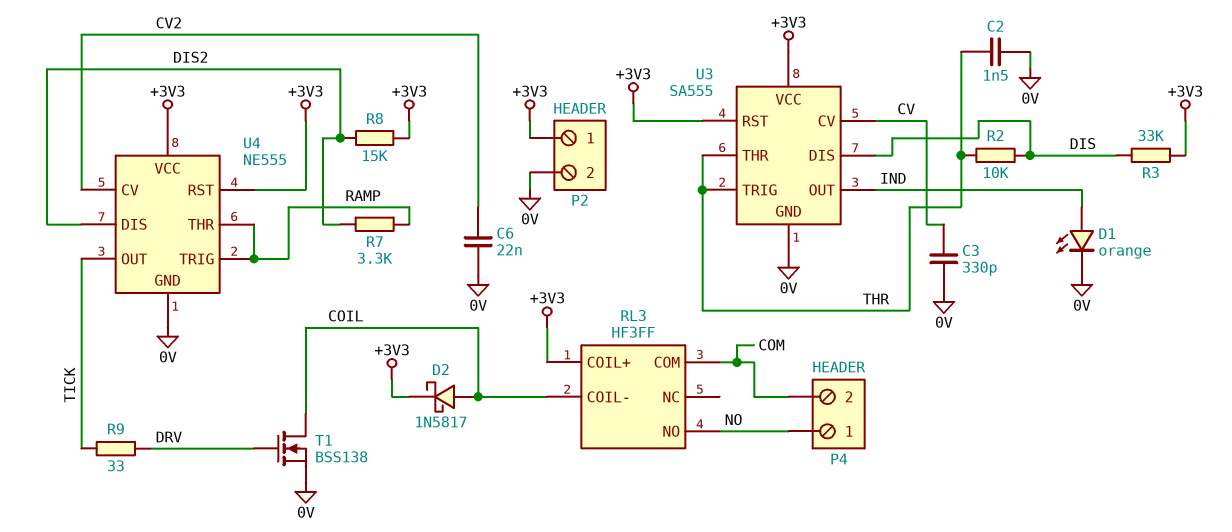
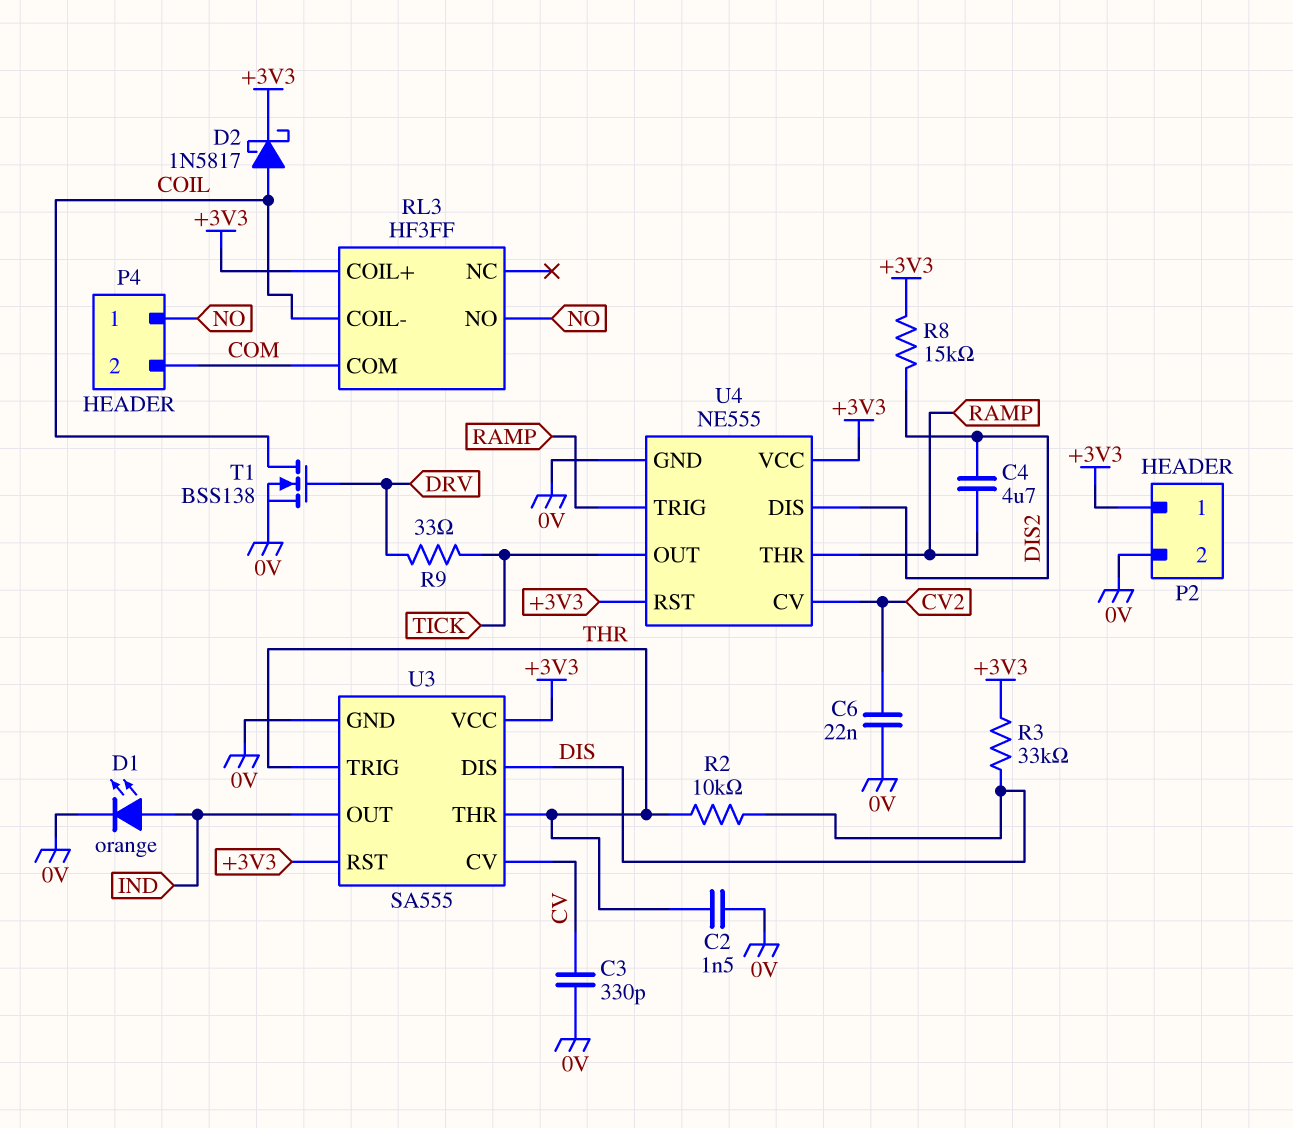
C4: none -> 4.7uF (DIS2, RAMP)
R7: 3.3k (DIS2, RAMP) -> none

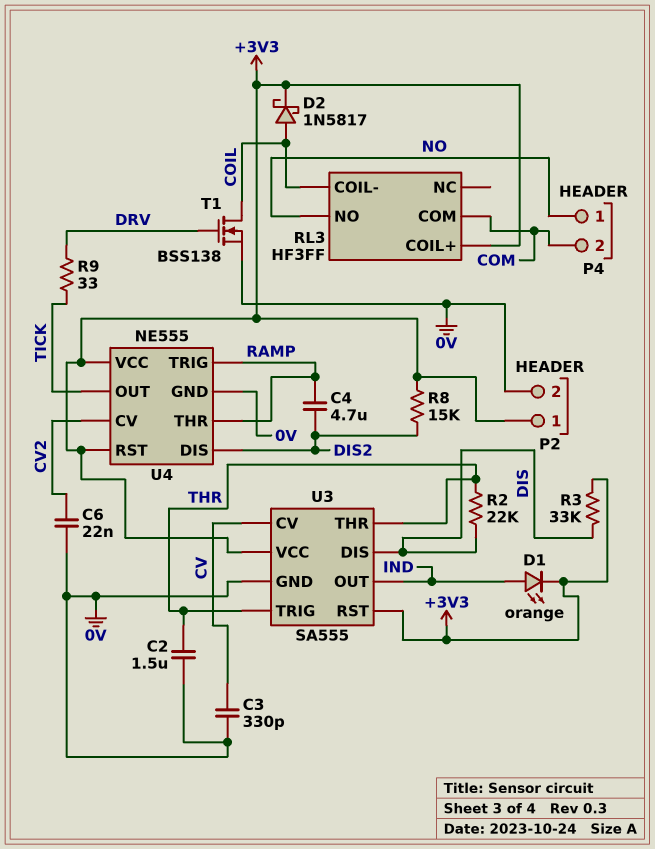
C2: 1.5nF (0V, THR) -> 1.5uF (0V, THR)
D1: LED orange (A IND, K 0V) -> LED orange (A IND, K +3V3)
R2: 10k (DIS, THR) -> 22k (DIS, THR)

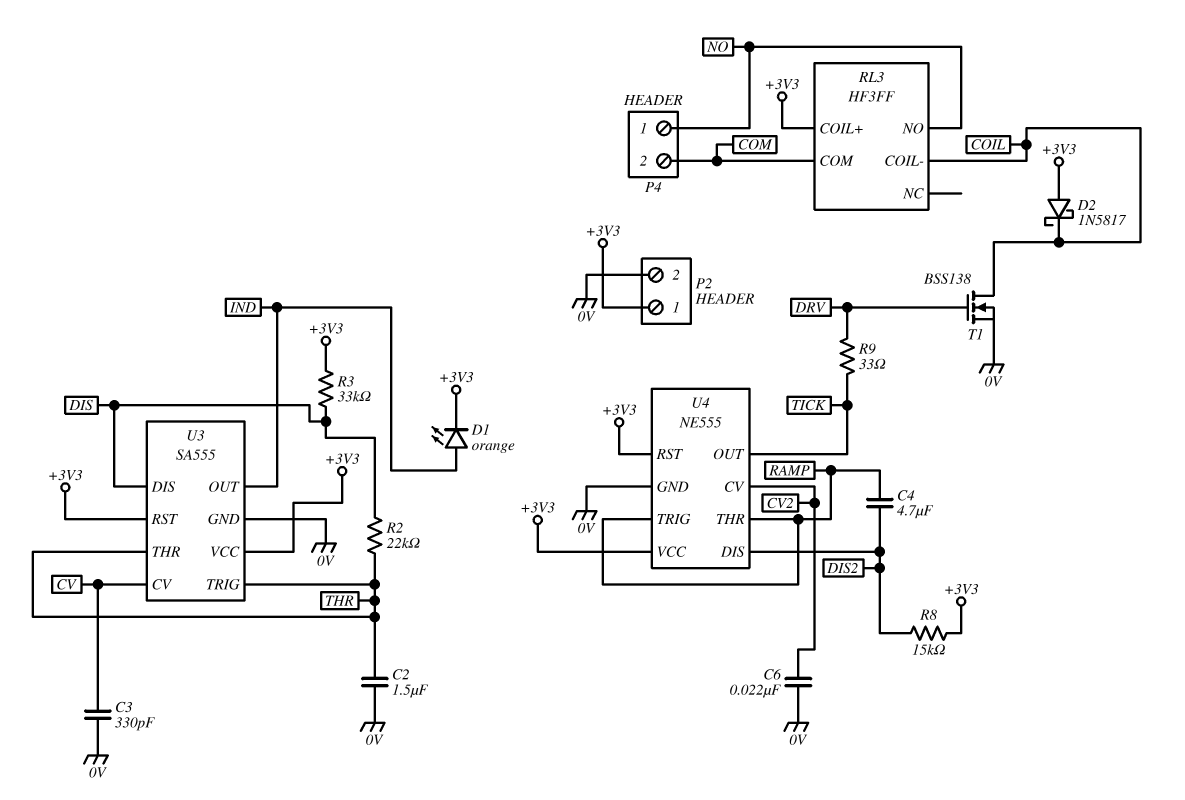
D2: schottky 1N5817 (A COIL, K +3V3) -> schottky 1N5817 (A +3V3, K COIL)

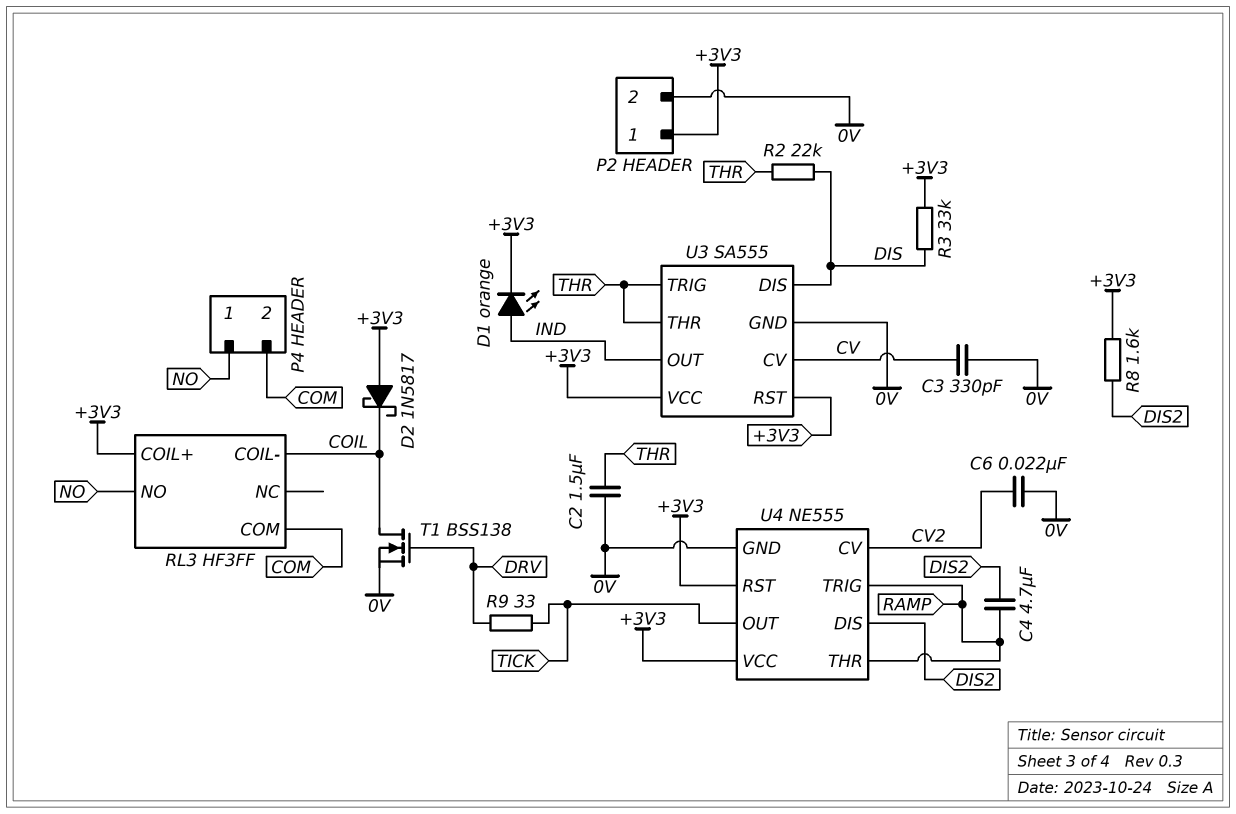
R8: 15k (+3V3, DIS2) -> 1.6k (+3V3, DIS2)

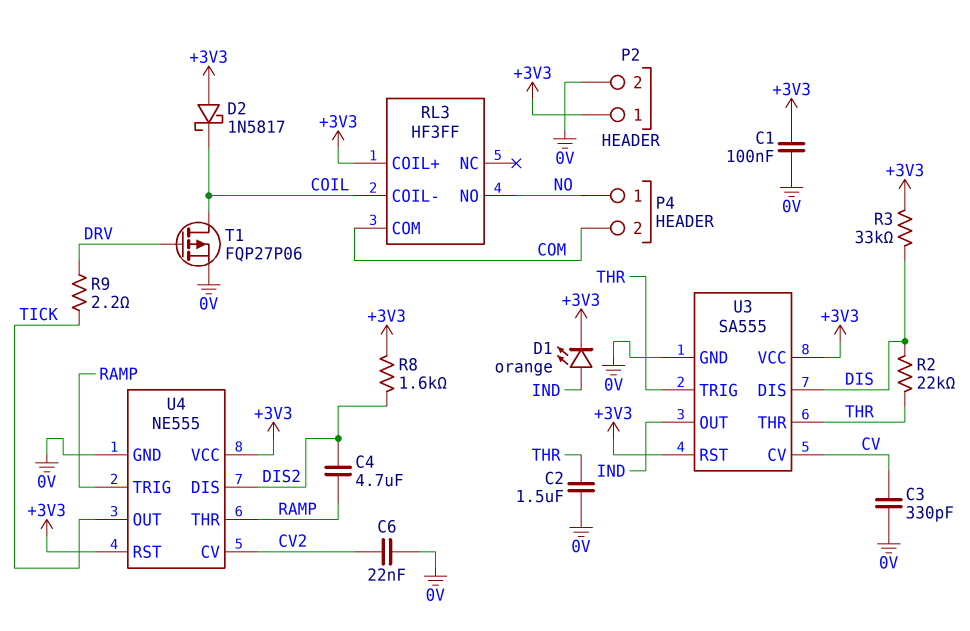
C1: none -> 100nF (+3V3, 0V)
R9: 33 (DRV, TICK) -> 2.2 (DRV, TICK)
T1: NMOS BSS138 (G DRV, D COIL, S 0V) -> PMOS FQP27P06 (G DRV, D COIL, S 0V)

